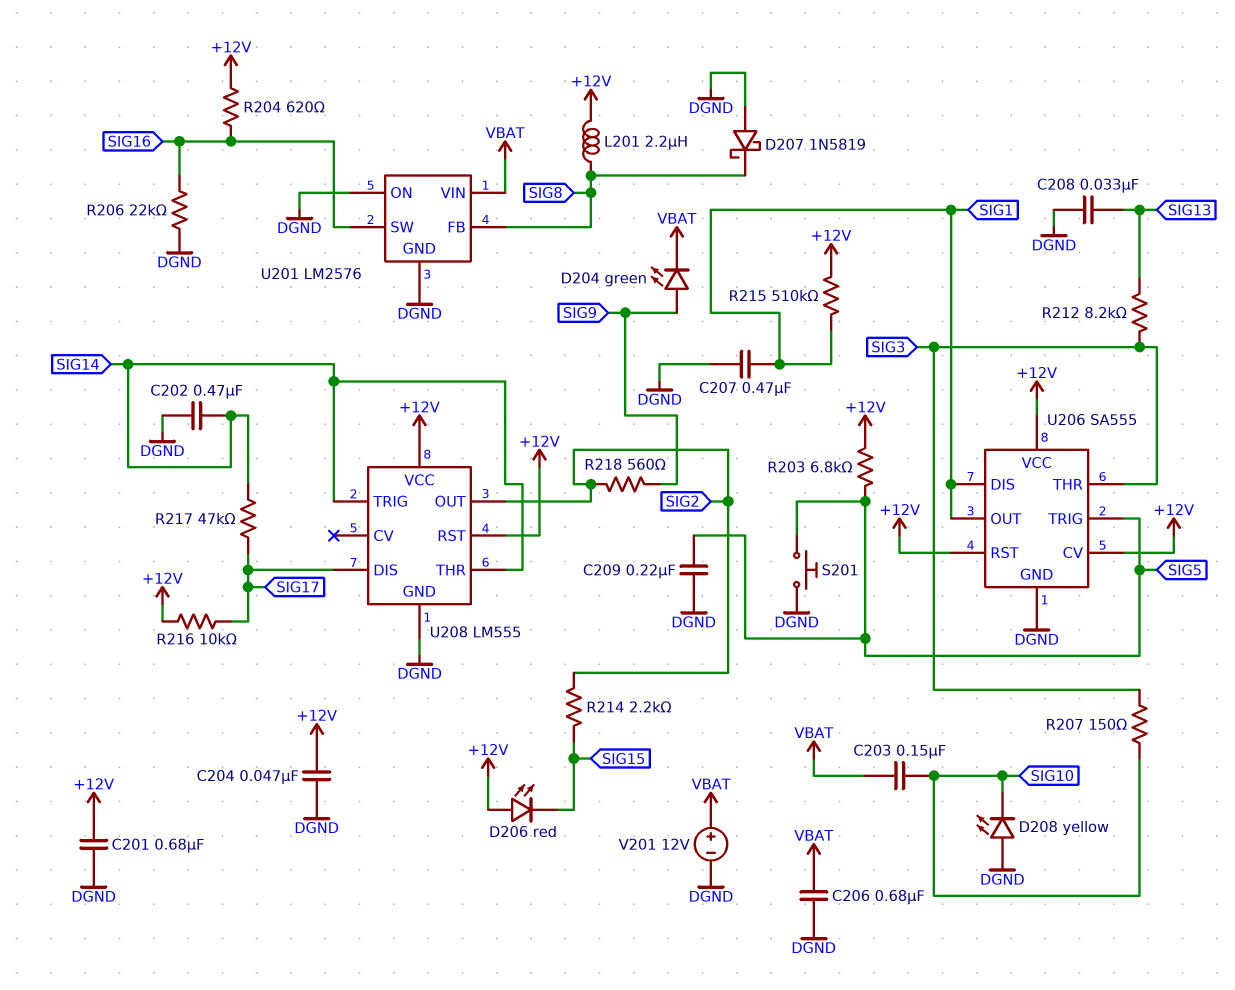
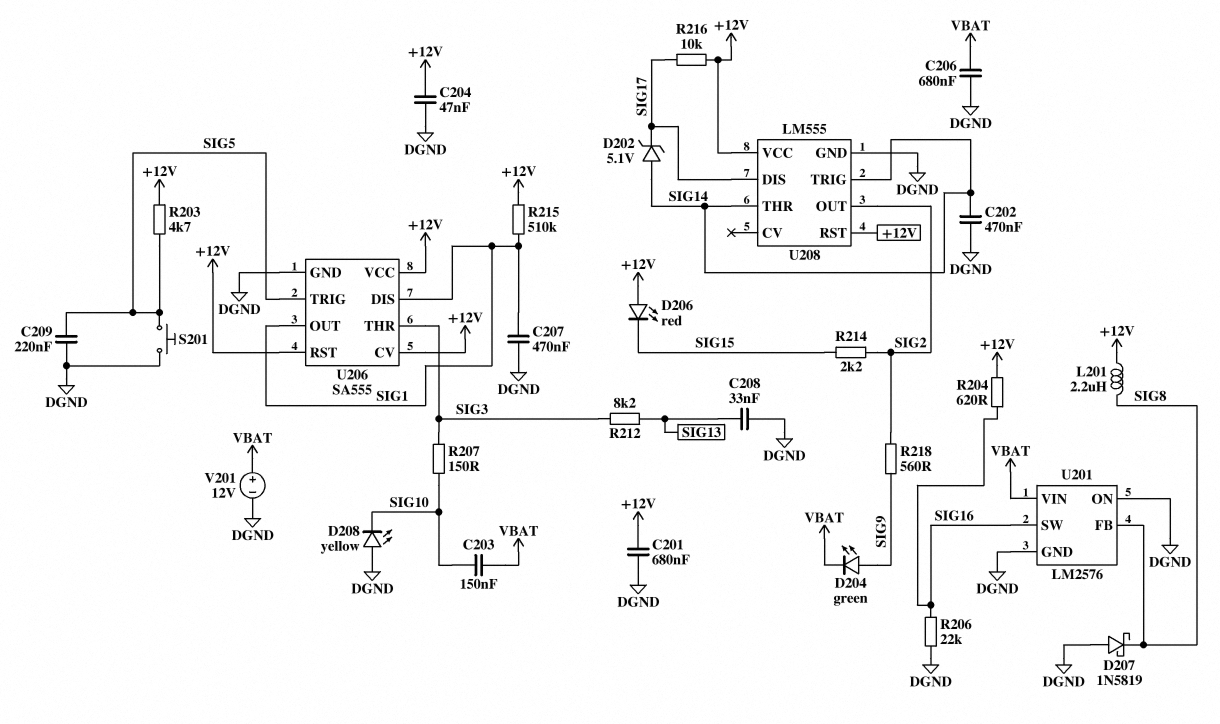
D202: none -> zener 5.1V (A SIG14, K SIG17)
R203: 6.8k (+12V, SIG5) -> 4.7k (+12V, SIG5)
R217: 47k (SIG14, SIG17) -> none

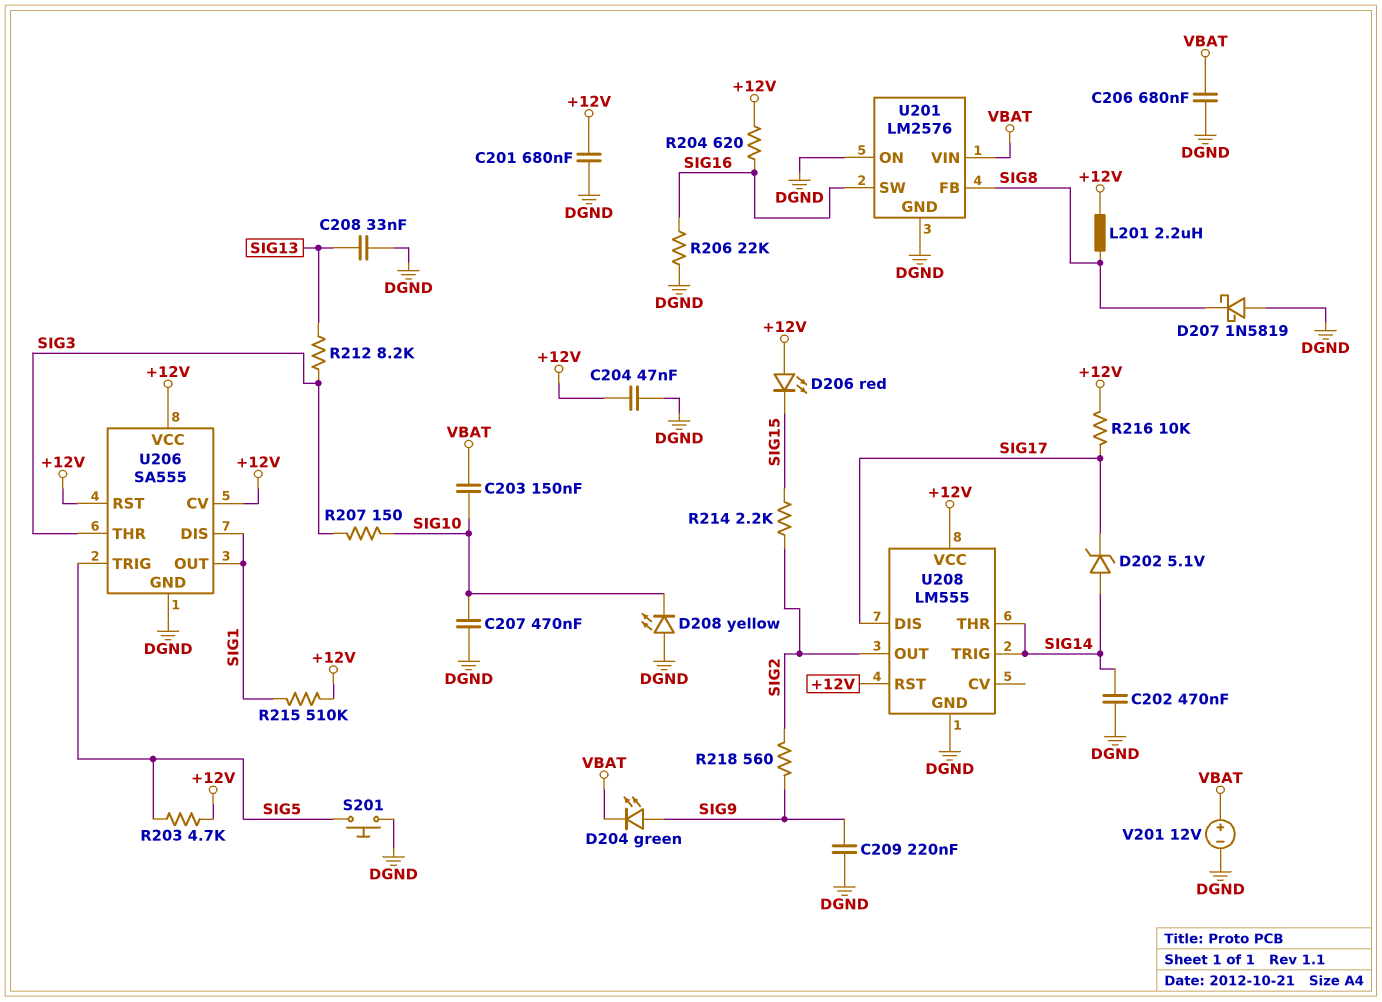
C207: 470nF (DGND, SIG1) -> 470nF (DGND, SIG10)
C209: 220nF (DGND, SIG5) -> 220nF (DGND, SIG9)

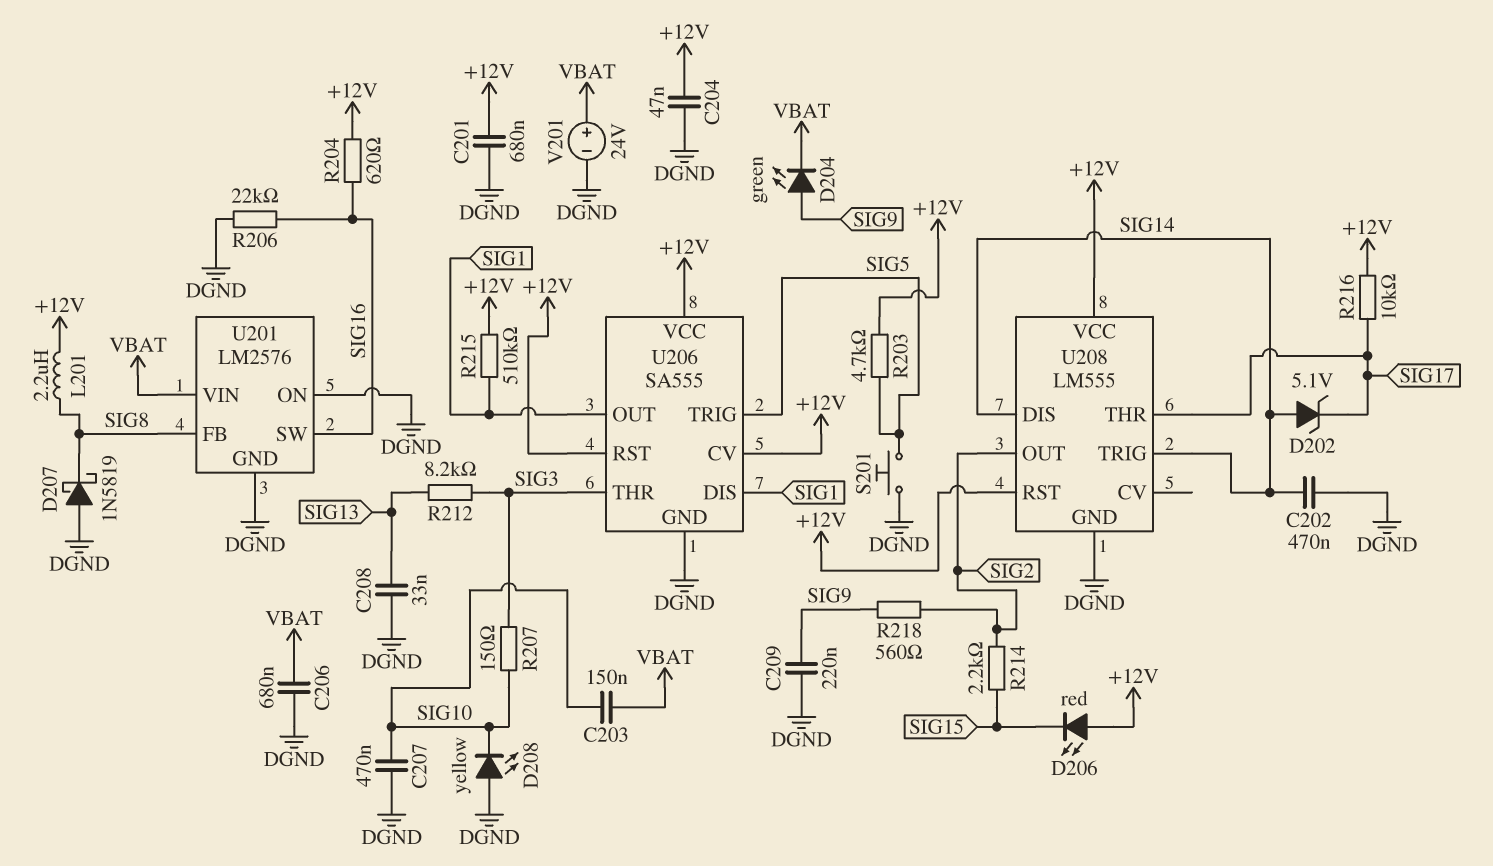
U208 pin DIS: SIG17 -> SIG14
U208 pin THR: SIG14 -> SIG17
V201: 12V (plus VBAT, minus DGND) -> 24V (plus VBAT, minus DGND)

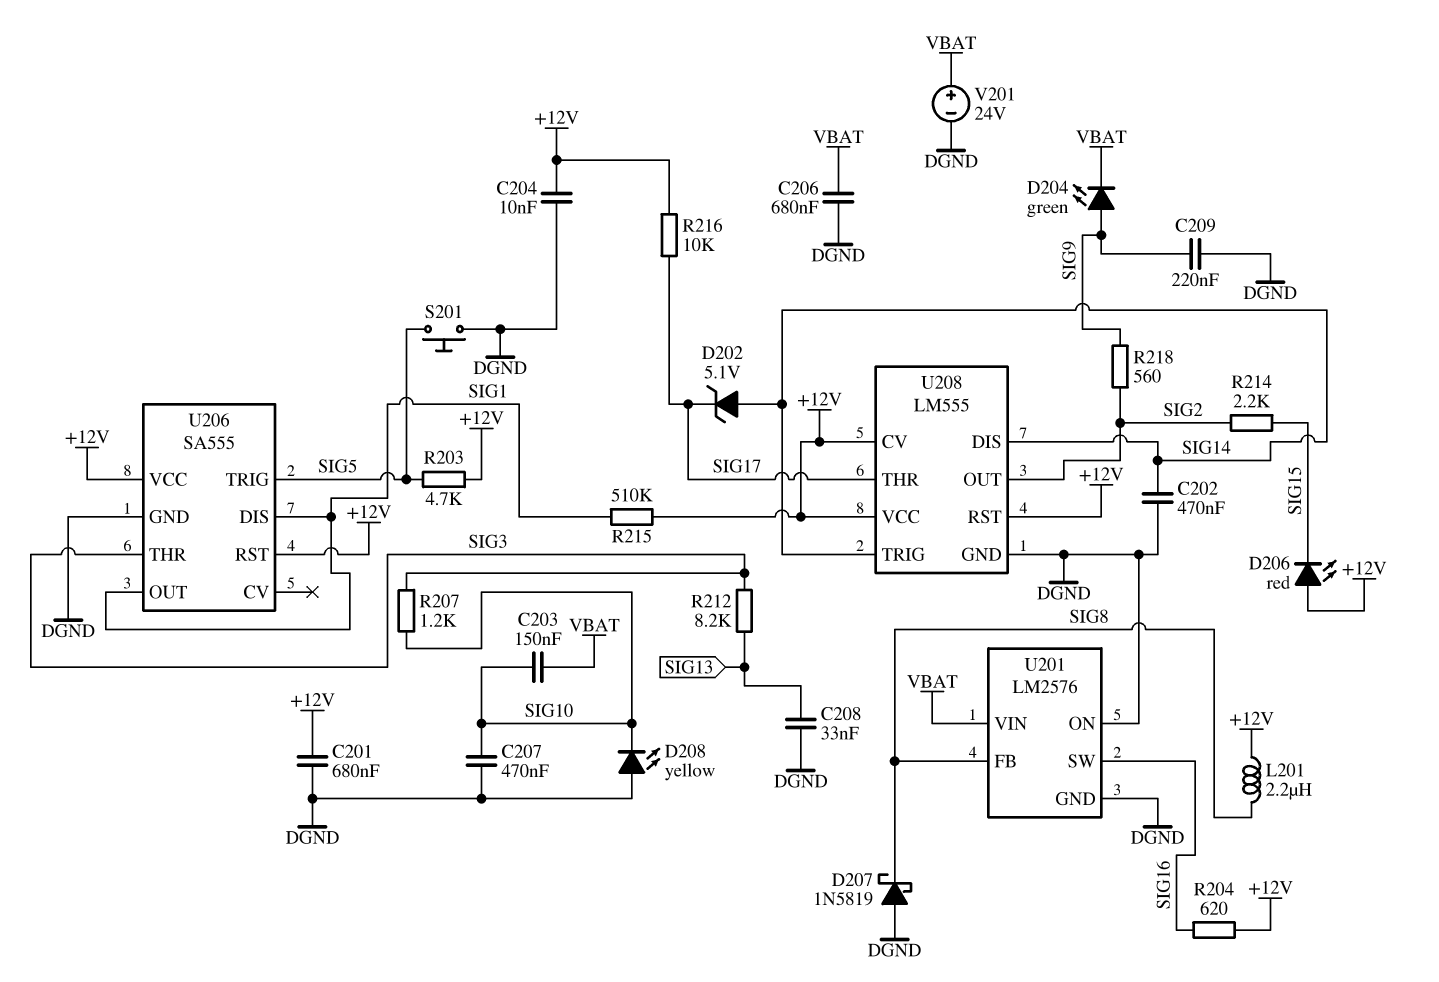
C204: 47nF (+12V, DGND) -> 10nF (+12V, DGND)
R206: 22k (DGND, SIG16) -> none
R207: 150 (SIG3, SIG10) -> 1.2k (SIG3, SIG10)
U206 pin CV: +12V -> none
U208 pin CV: none -> +12V

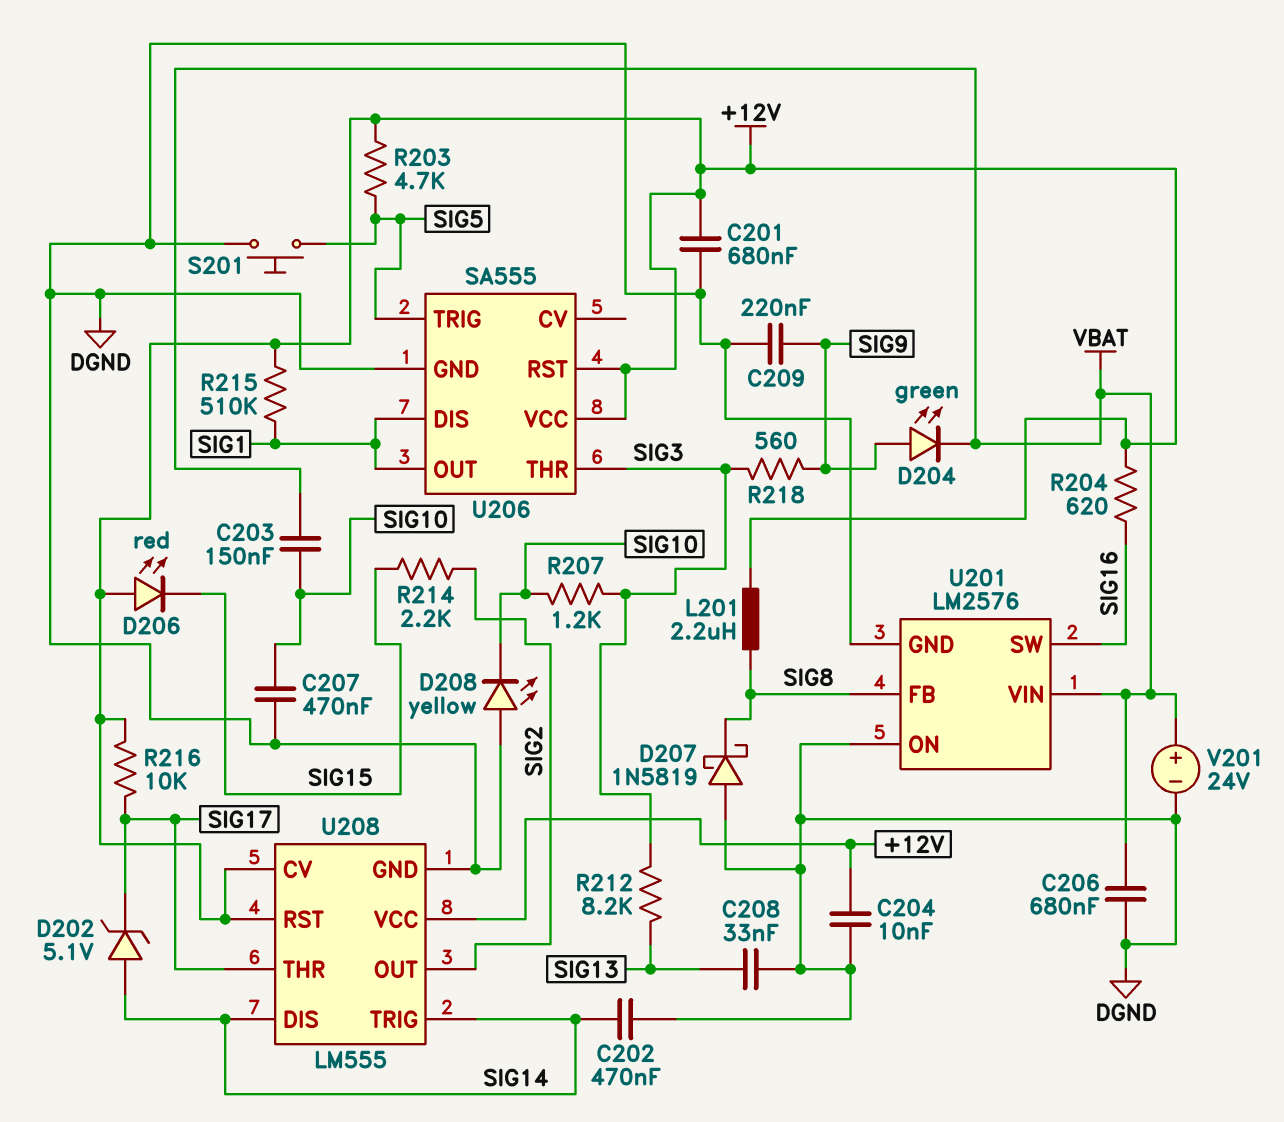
R218: 560 (SIG2, SIG9) -> 560 (SIG3, SIG9)

